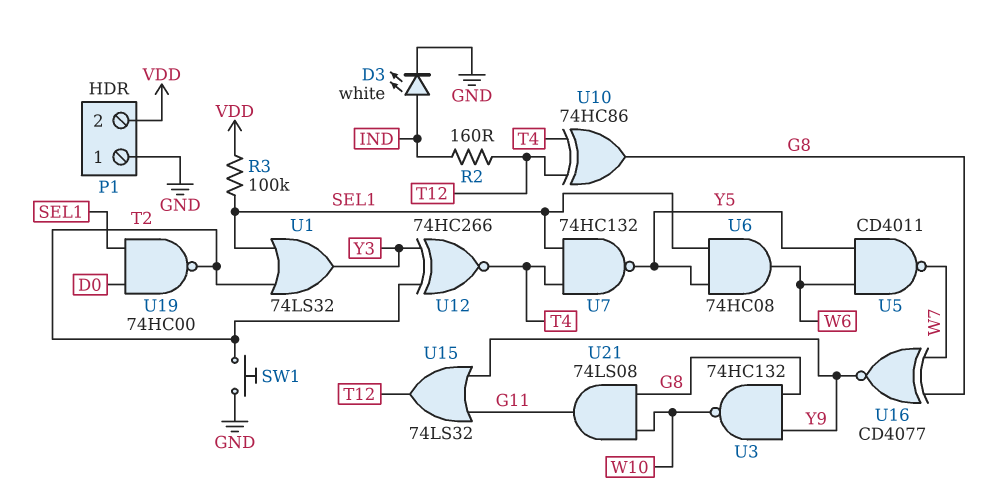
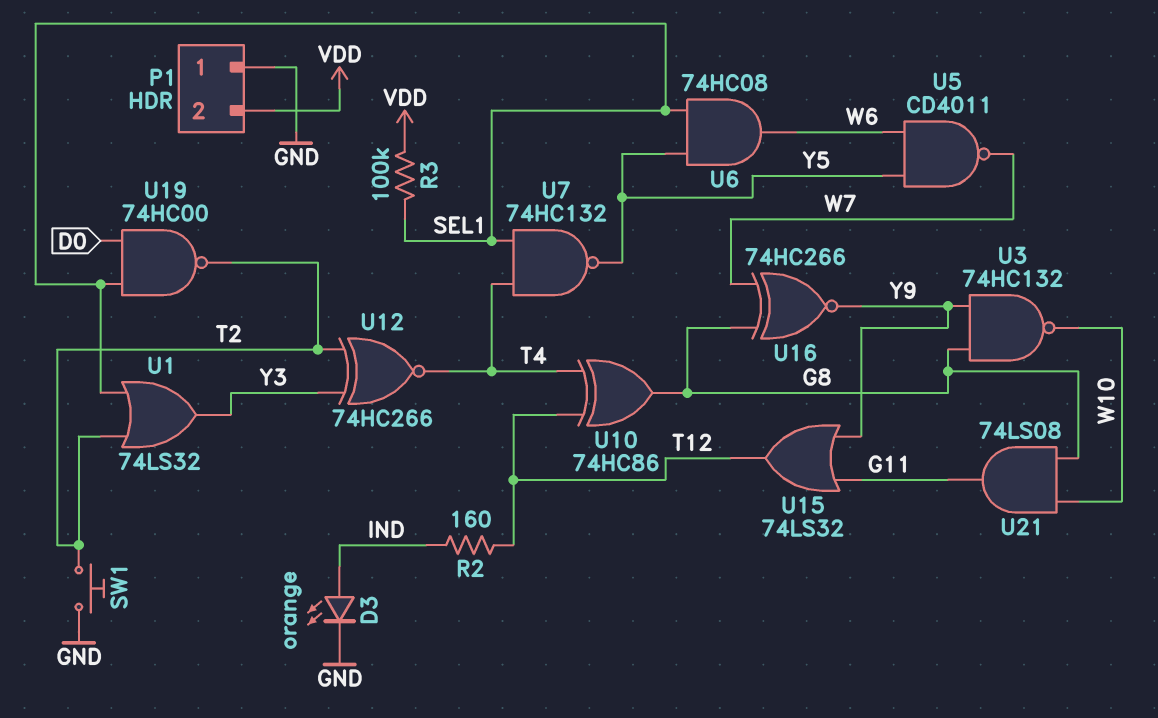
D3: LED white (A IND, K GND) -> LED orange (A IND, K GND)
U16: XNOR CD4077 (in G8, in W7, out Y9) -> XNOR 74HC266 (in G8, in W7, out Y9)

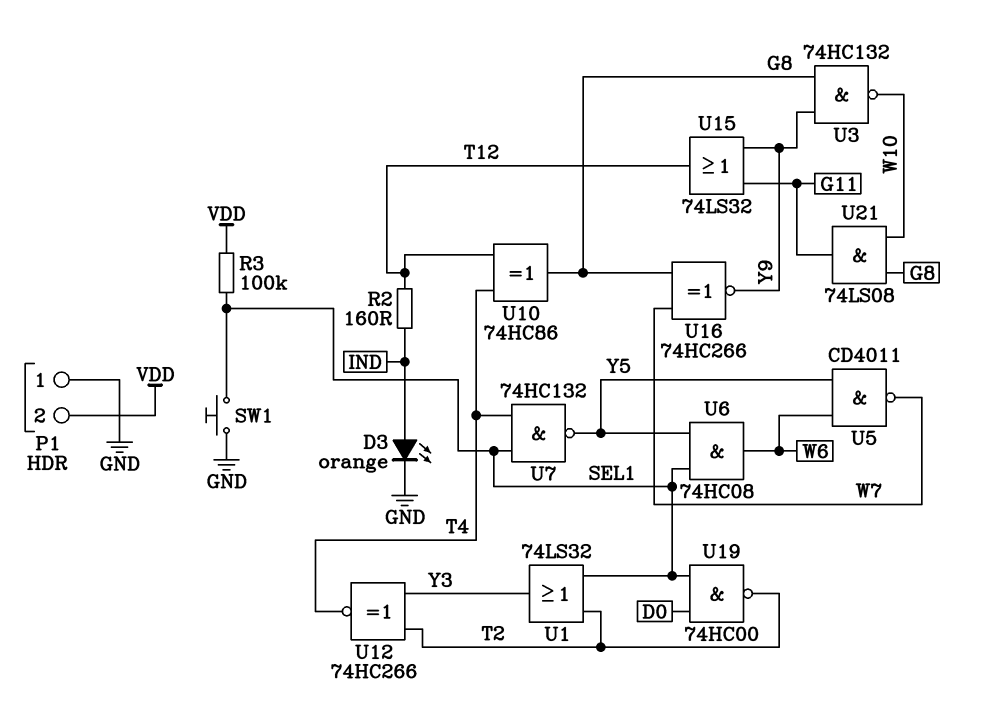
SW1: button (GND, T2) -> button (GND, SEL1)

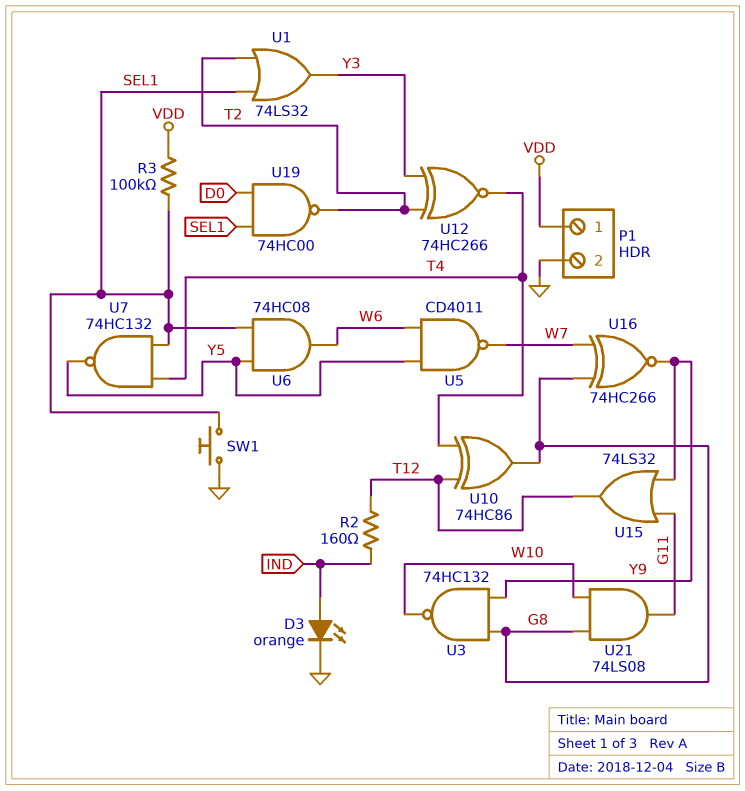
P1 pin 1: GND -> VDD
P1 pin 2: VDD -> GND

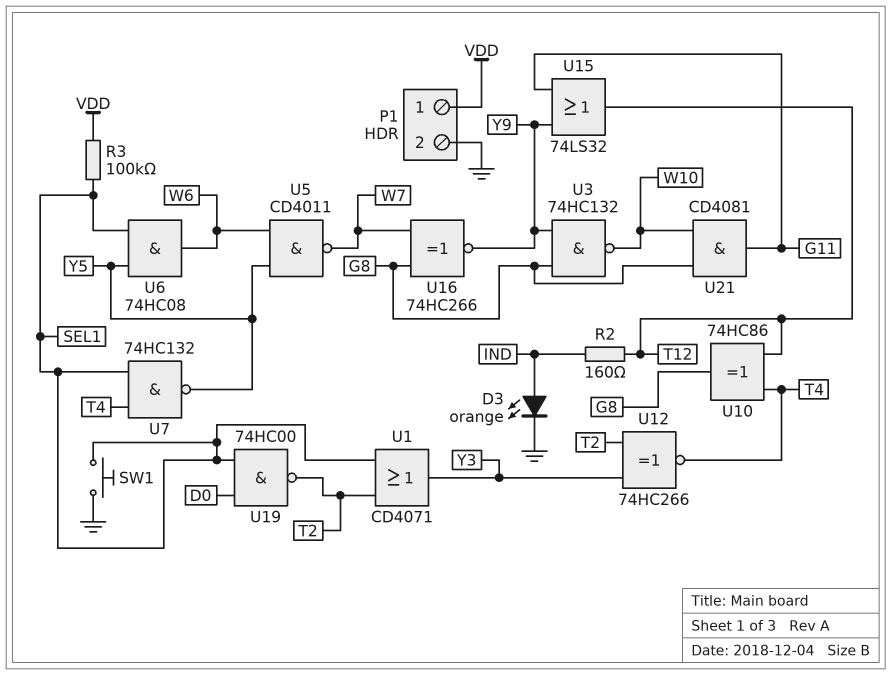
U1: OR 74LS32 (in SEL1, in T2, out Y3) -> OR CD4071 (in SEL1, in T2, out Y3)
U21: AND 74LS08 (in G8, in W10, out G11) -> AND CD4081 (in G8, in W10, out G11)

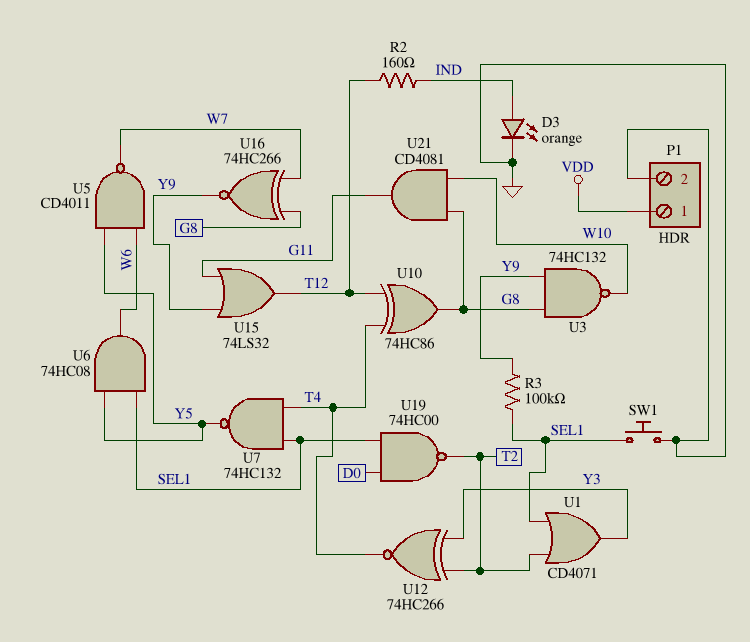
R3: 100k (SEL1, VDD) -> 100k (SEL1, Y9)

